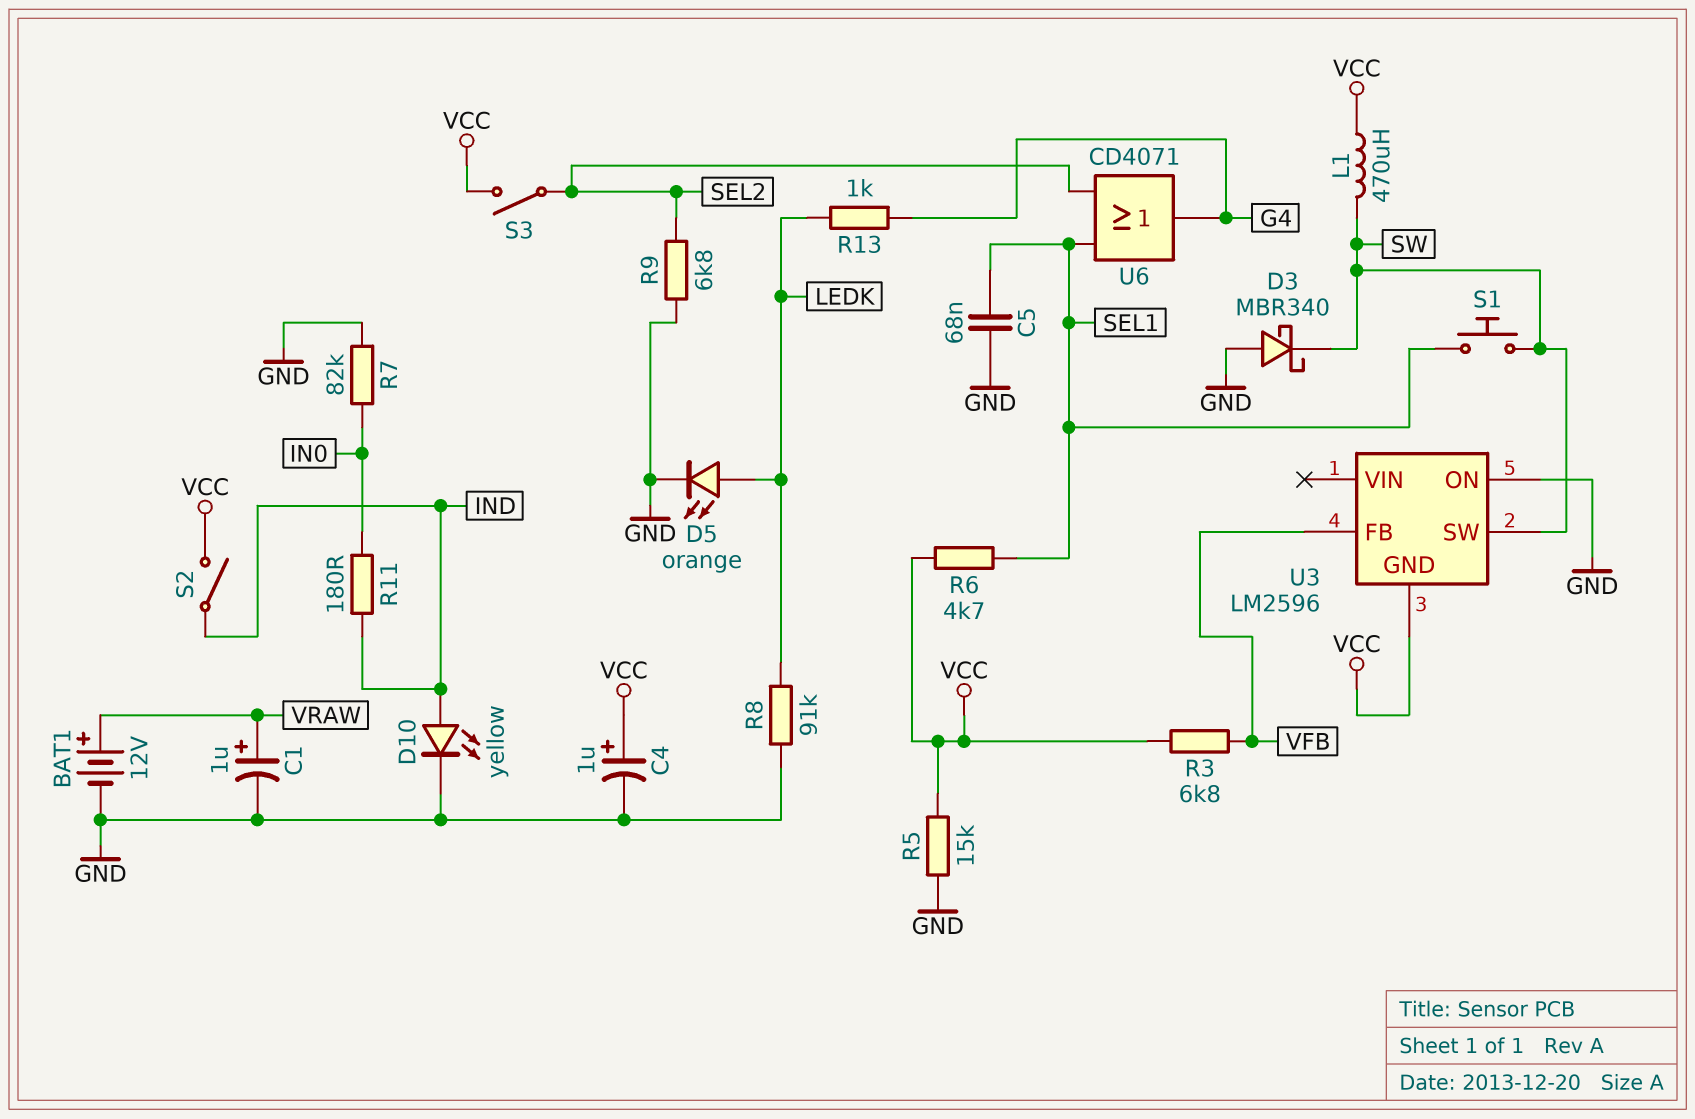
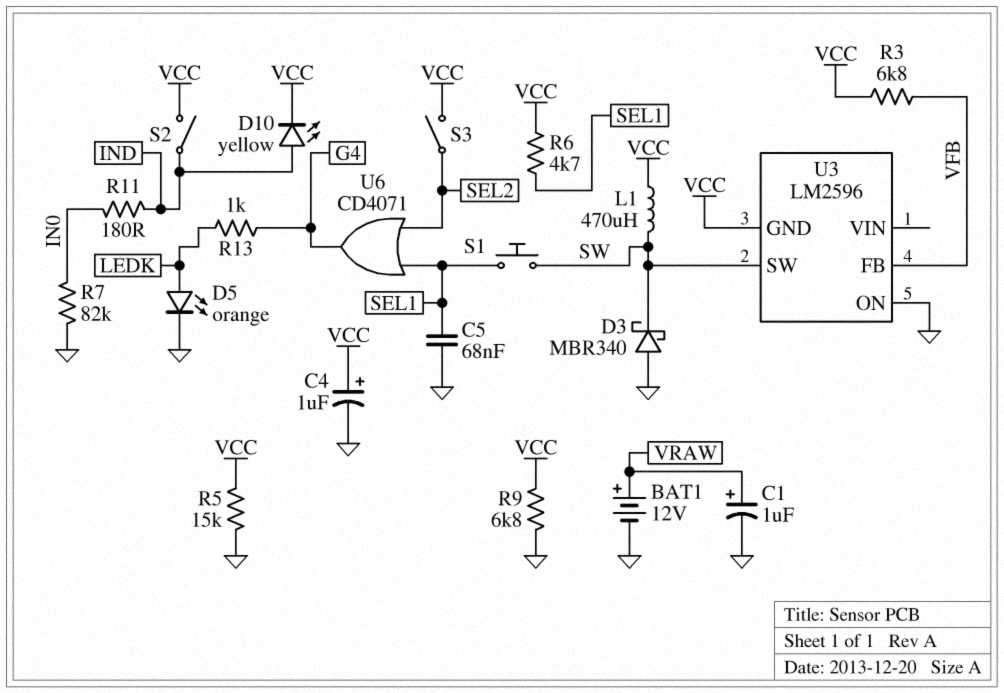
D10: LED yellow (A IND, K GND) -> LED yellow (A IND, K VCC)
R8: 91k (GND, LEDK) -> none
R9: 6.8k (GND, SEL2) -> 6.8k (GND, VCC)

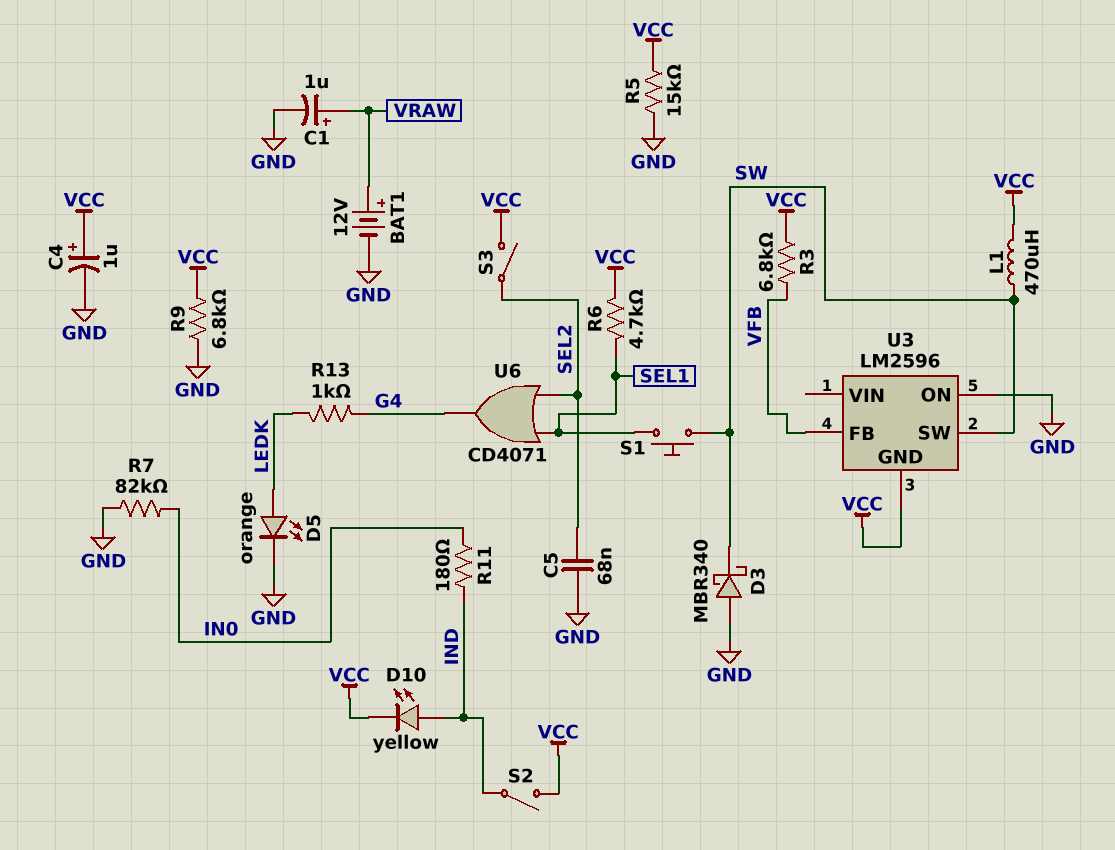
C5: 68nF (GND, SEL1) -> 68nF (GND, SEL2)

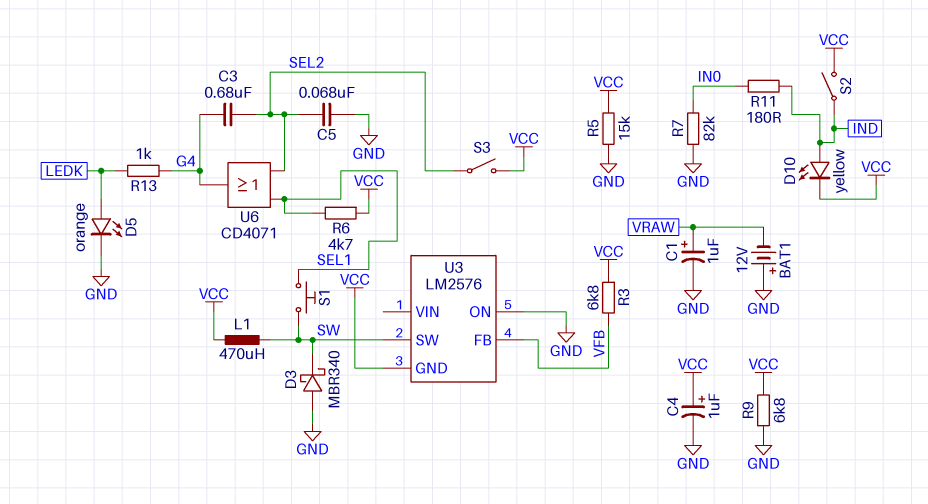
BAT1: 12V (plus VRAW, minus GND) -> 12V (plus GND, minus VRAW)
C3: none -> 680nF (G4, SEL2)
U3: LM2596 -> LM2576

